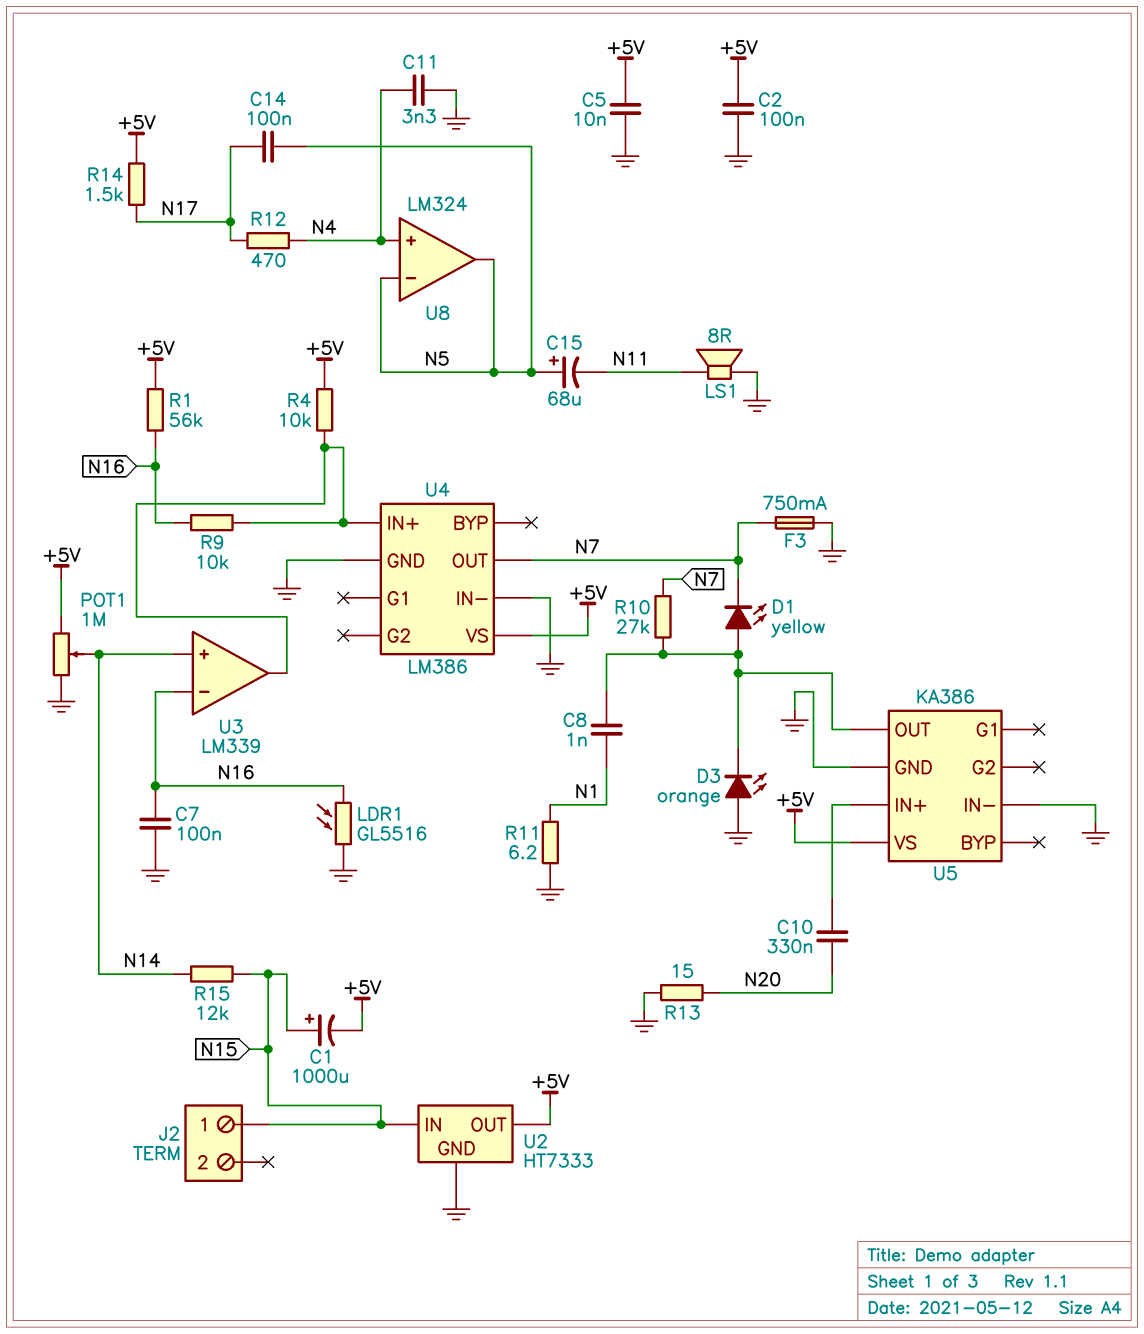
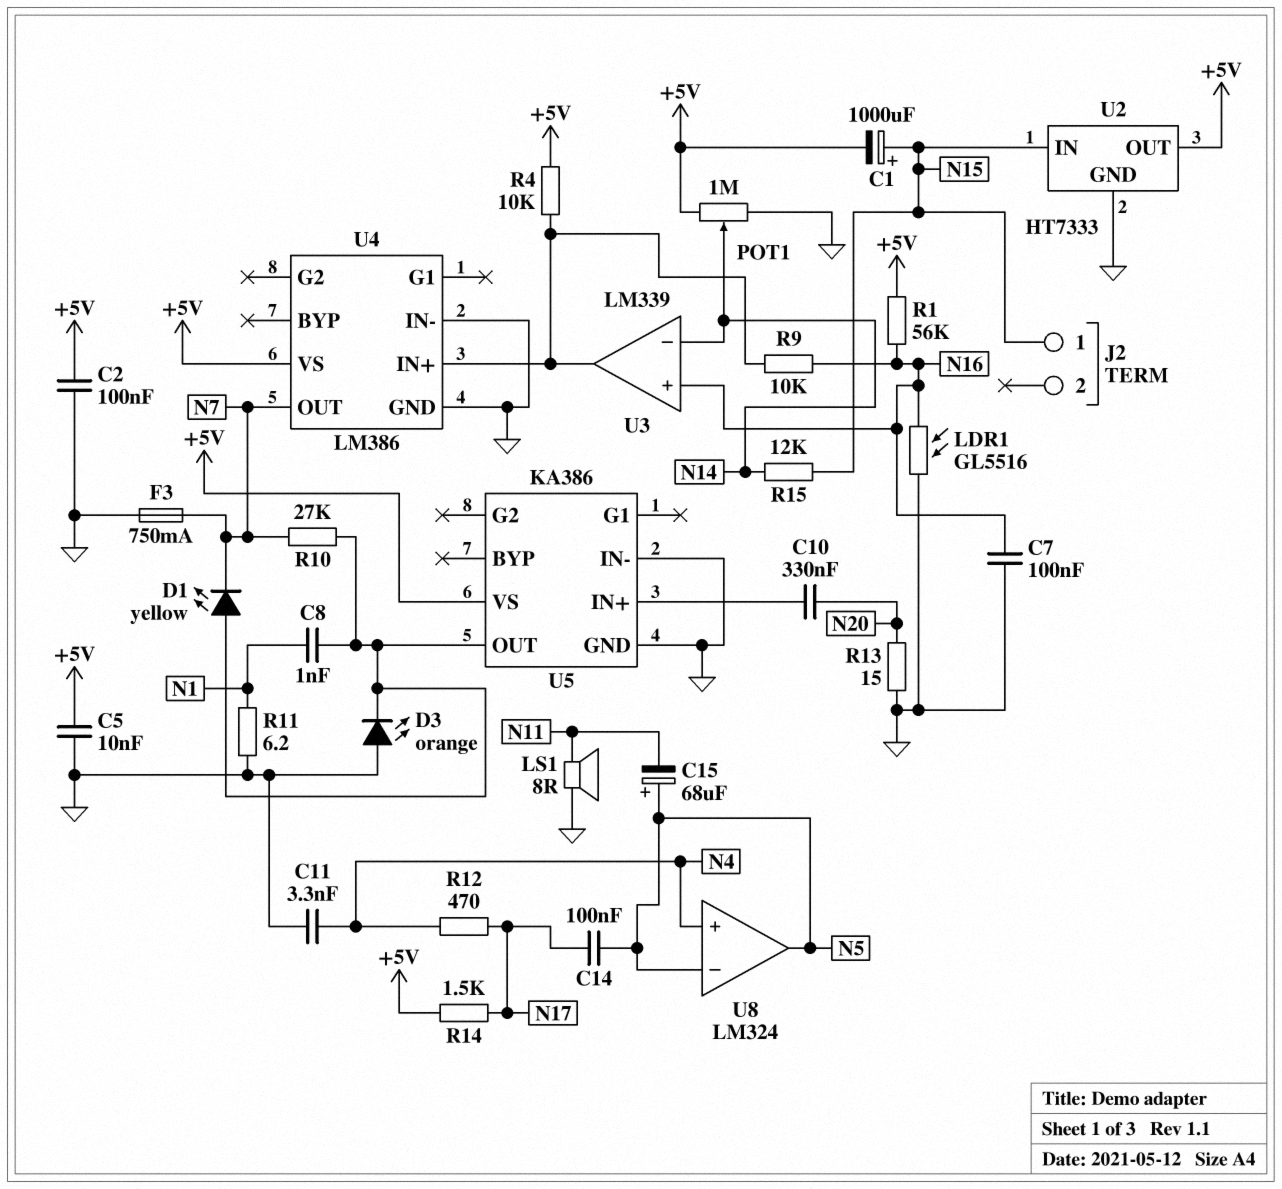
U3 pin in+: N14 -> N16
U3 pin in-: N16 -> N14

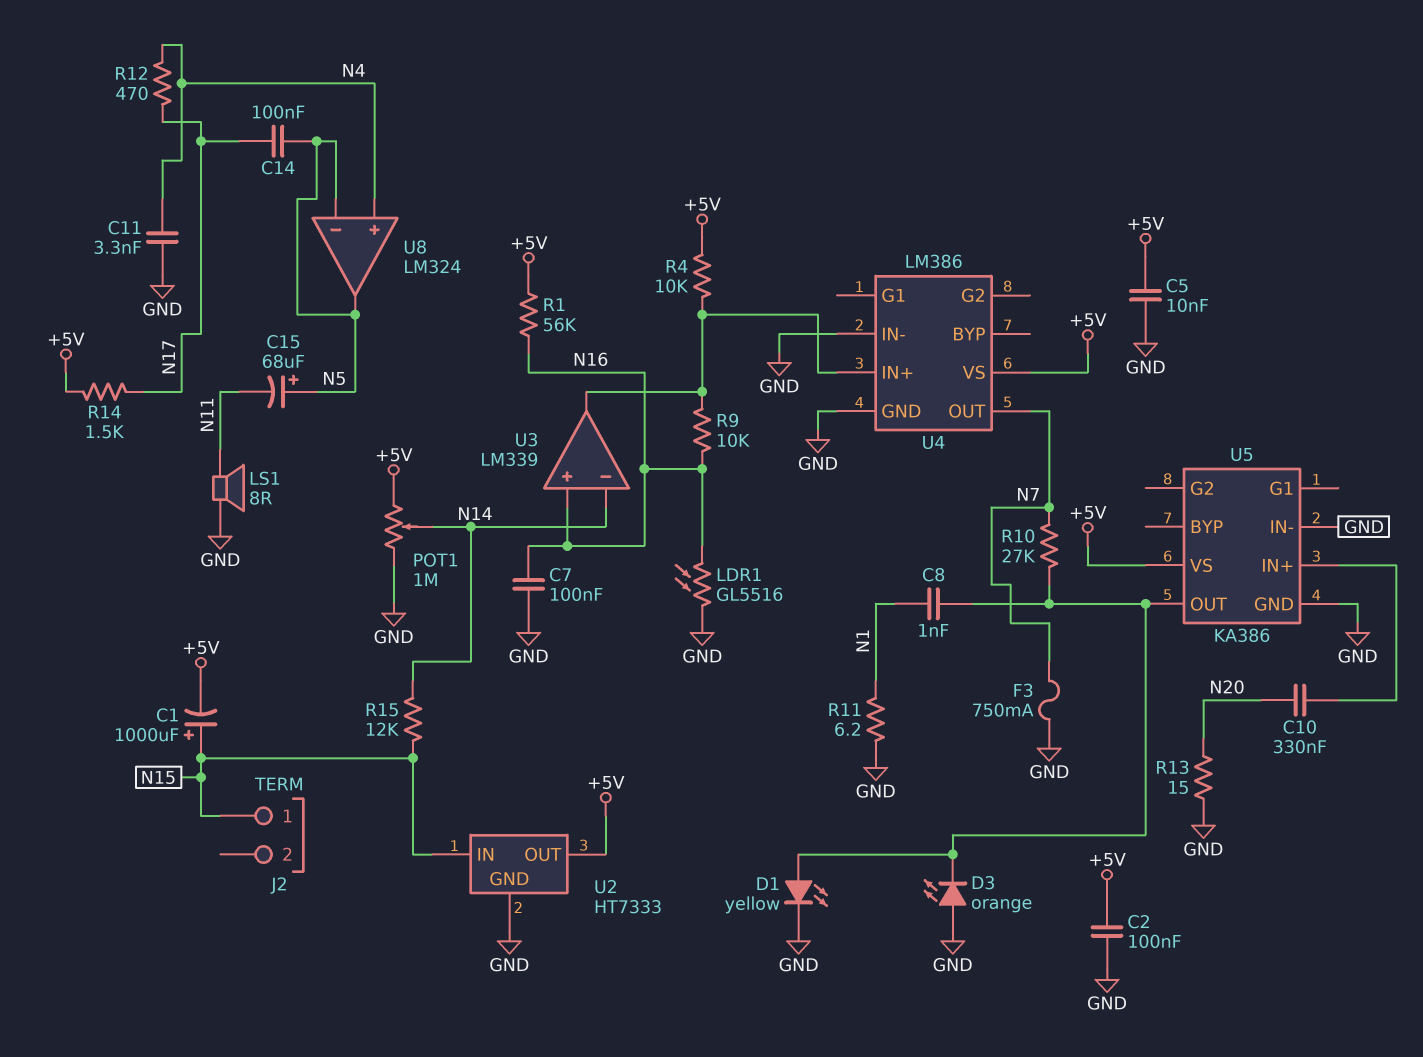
D1: LED yellow (A U5/OUT, K N7) -> LED yellow (A U5/OUT, K GND)

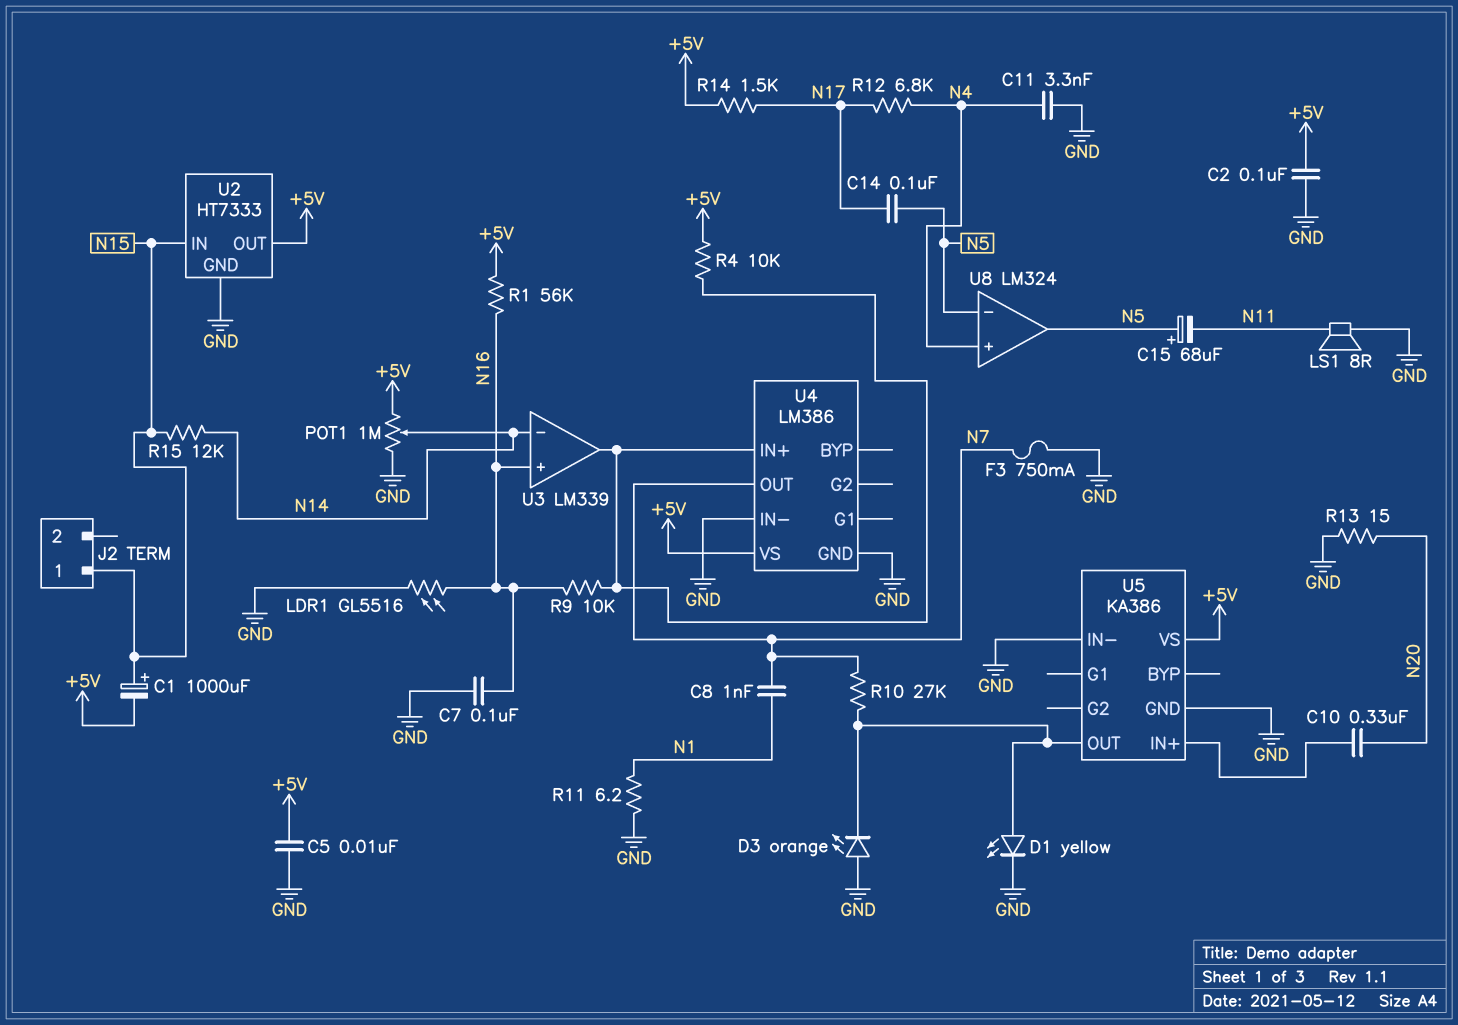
C8: 1nF (N1, U5/OUT) -> 1nF (N1, N7)
R12: 470 (N4, N17) -> 6.8k (N4, N17)

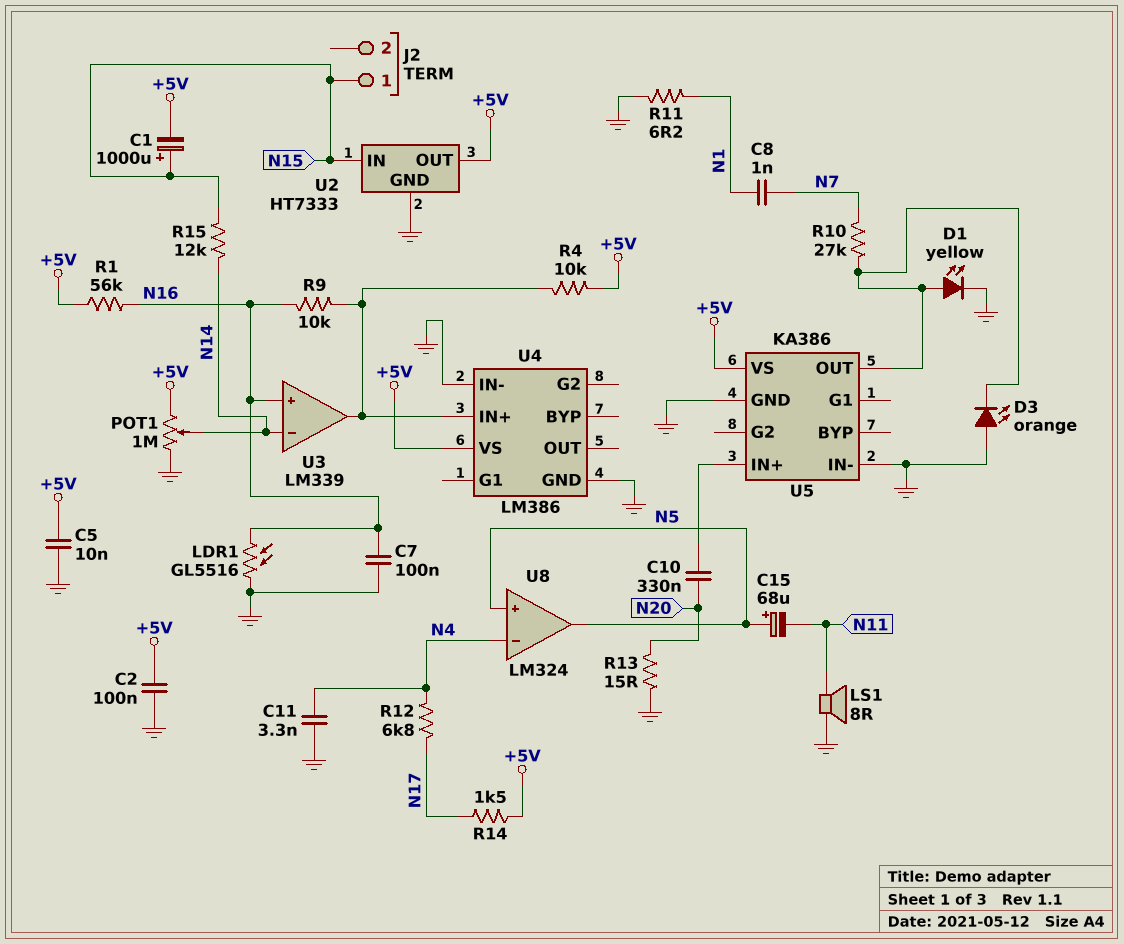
C14: 100nF (N5, N17) -> none
F3: 750mA (GND, N7) -> none
U4 pin OUT: N7 -> none
U8 pin in+: N4 -> N5
U8 pin in-: N5 -> N4

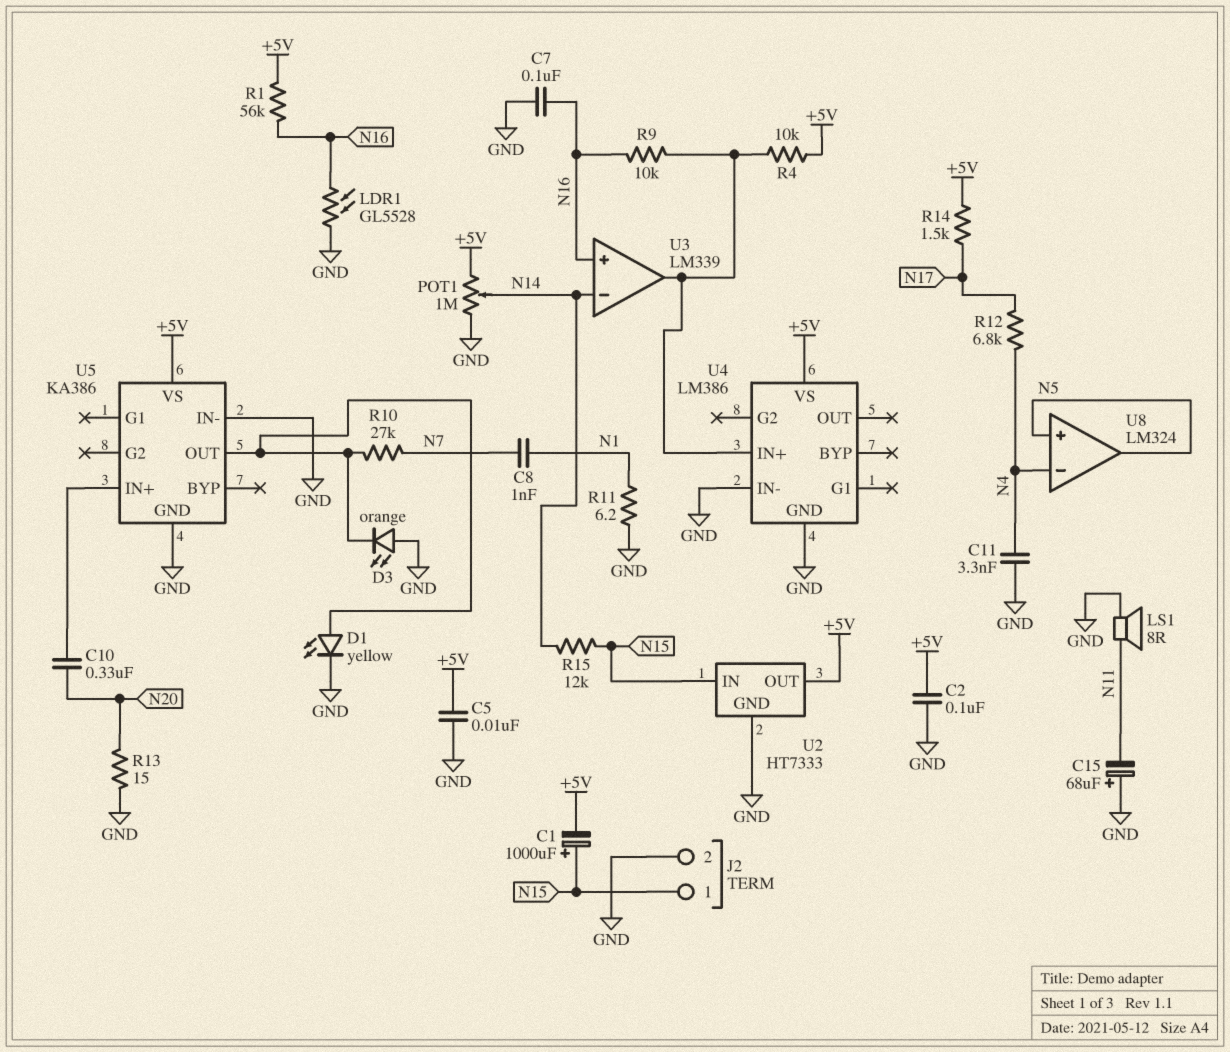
C15: 68uF (plus N5, minus N11) -> 68uF (plus GND, minus N11)
J2 pin 2: none -> GND
LDR1: GL5516 (GND, N16) -> GL5528 (GND, N16)

